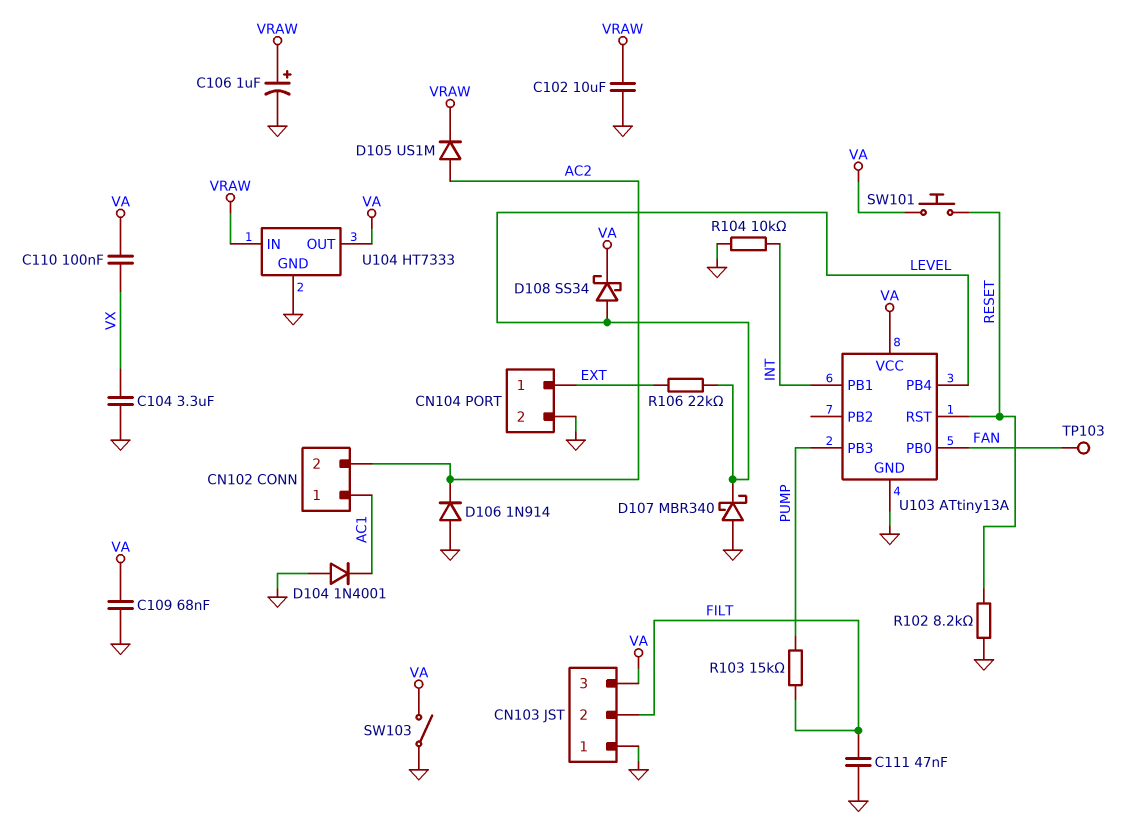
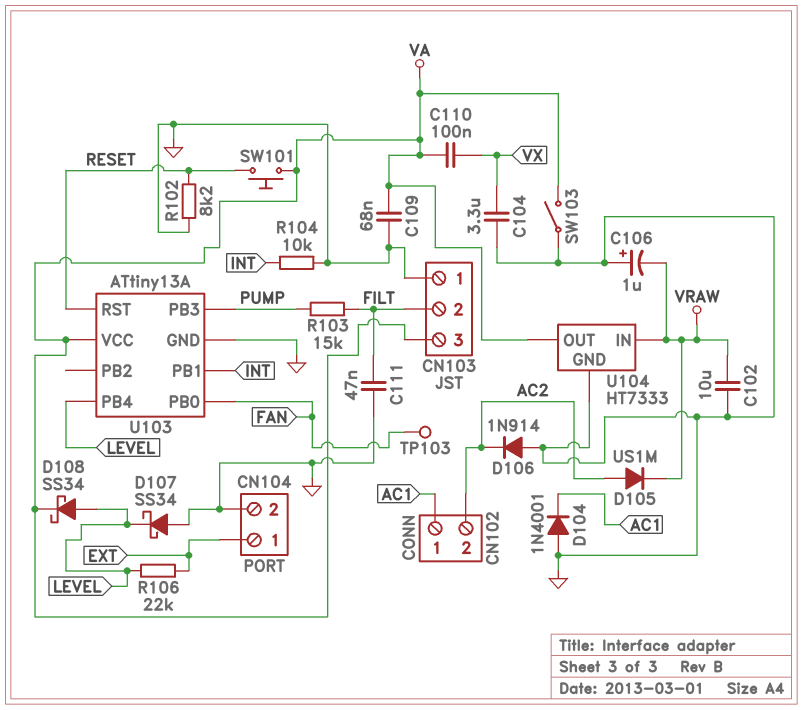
C106: 1uF (plus VRAW, minus GND) -> 1uF (plus GND, minus VRAW)
D107: schottky MBR340 (A GND, K LEVEL) -> schottky SS34 (A GND, K LEVEL)

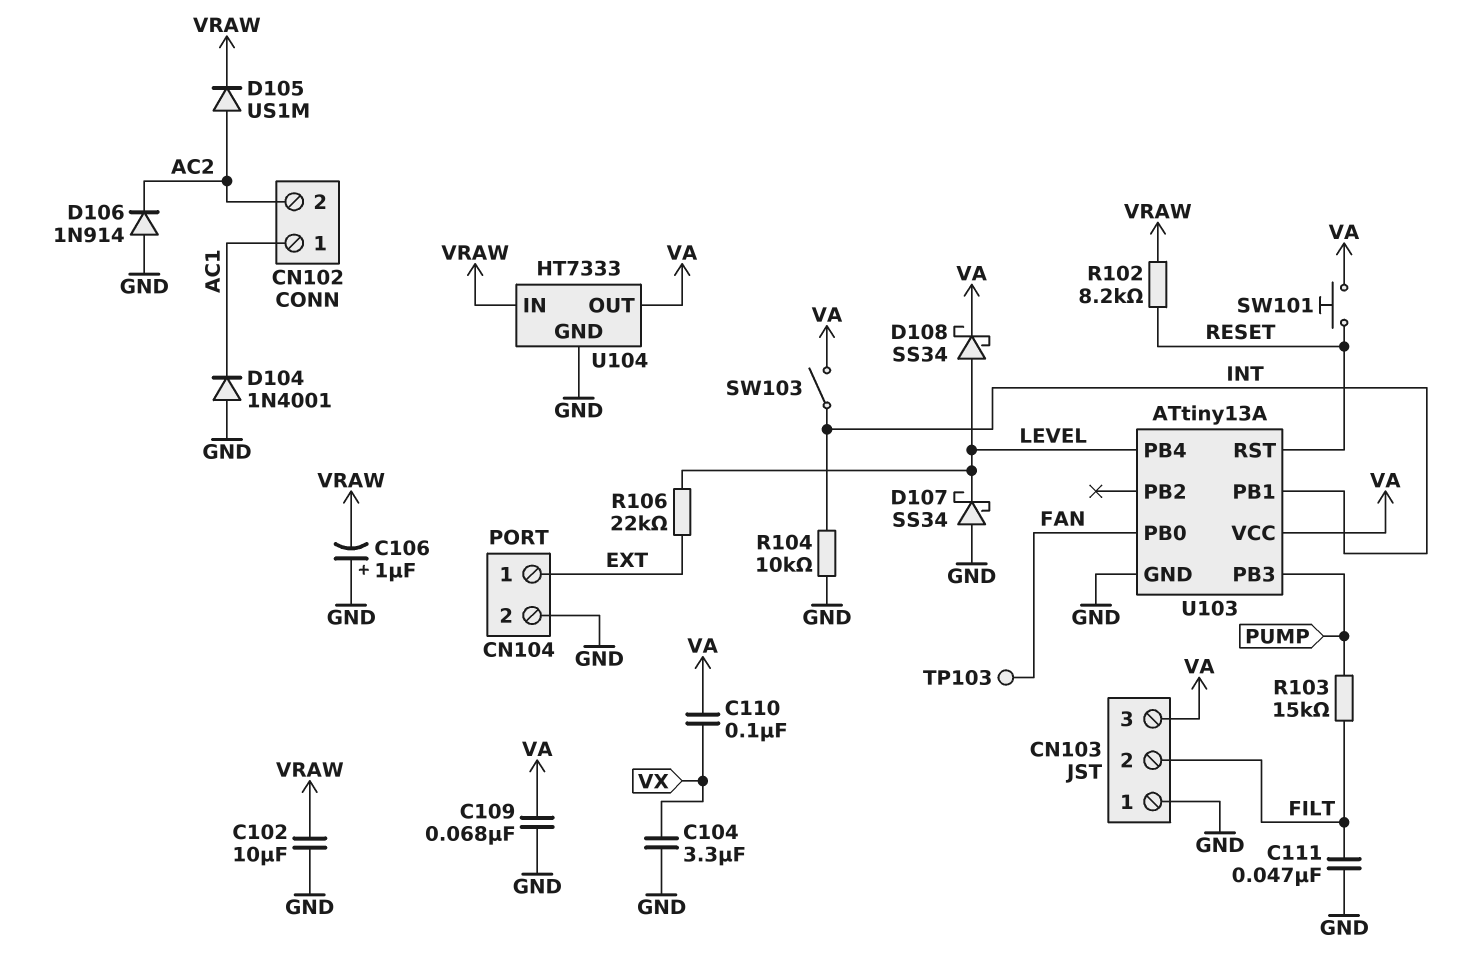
R102: 8.2k (GND, RESET) -> 8.2k (RESET, VRAW)
SW103: switch (GND, VA) -> switch (INT, VA)

